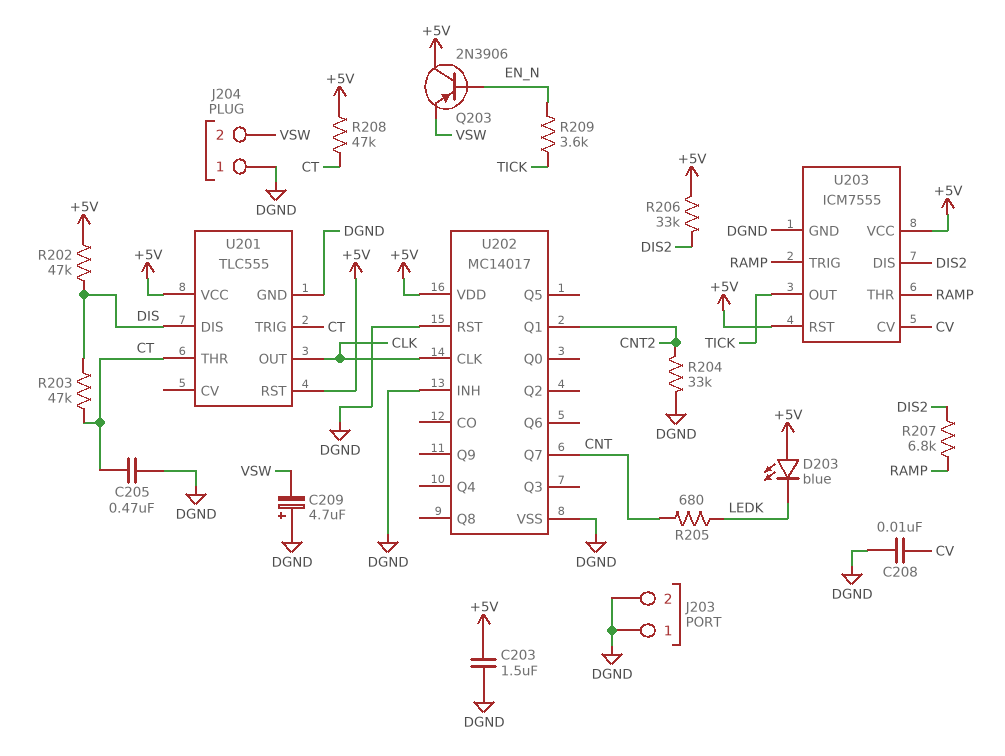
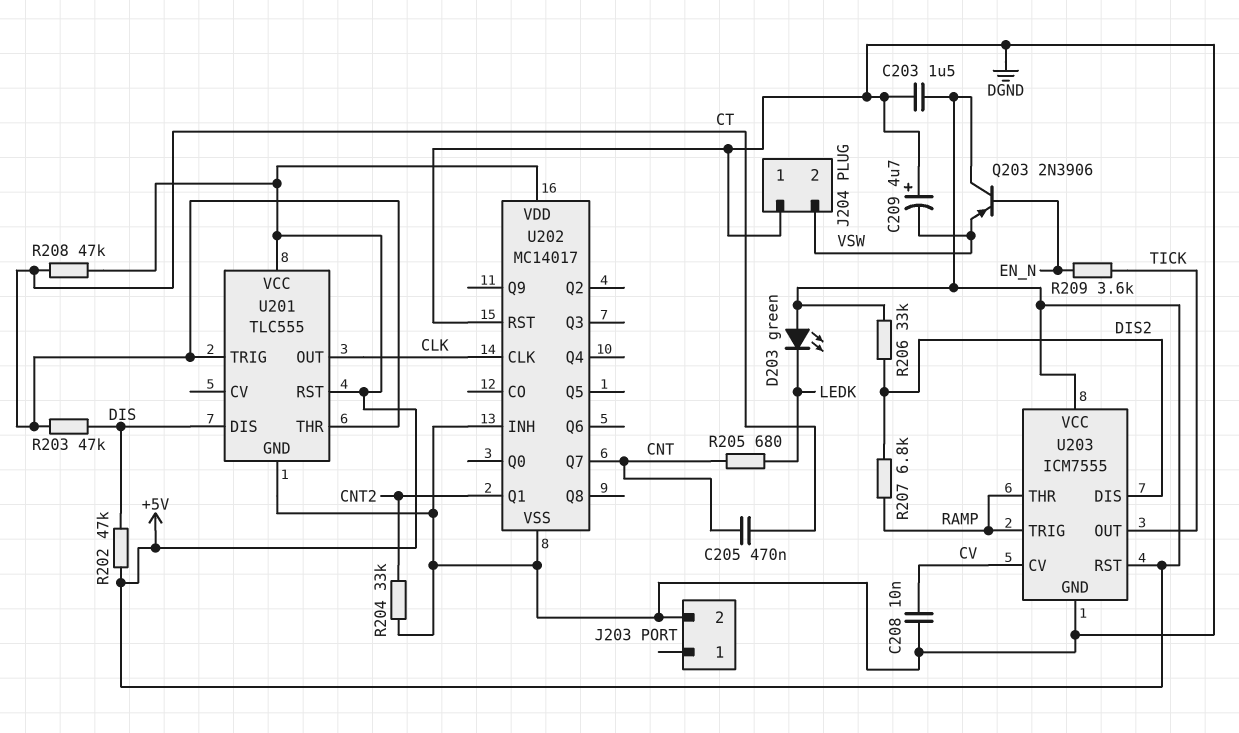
C205: 470nF (CT, DGND) -> 470nF (CNT, CT)
D203: LED blue (A +5V, K LEDK) -> LED green (A +5V, K LEDK)
J203 pin 1: DGND -> none

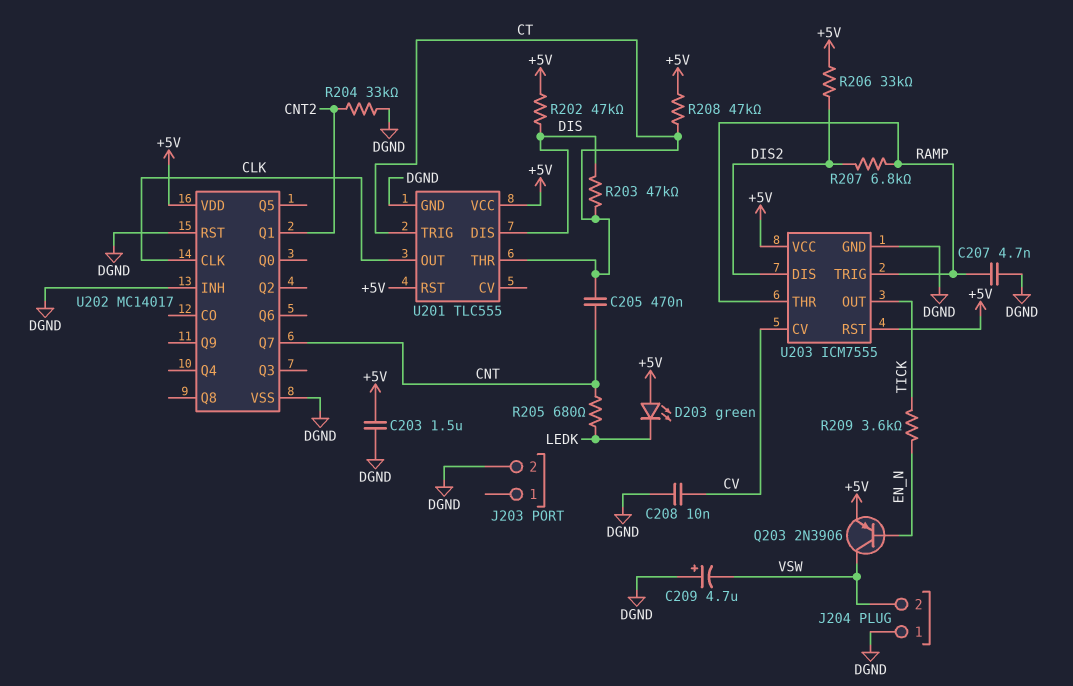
C207: none -> 4.7nF (DGND, RAMP)
Q203: PNP 2N3906 (B EN_N, C +5V, E VSW) -> PNP 2N3906 (B EN_N, C VSW, E +5V)

